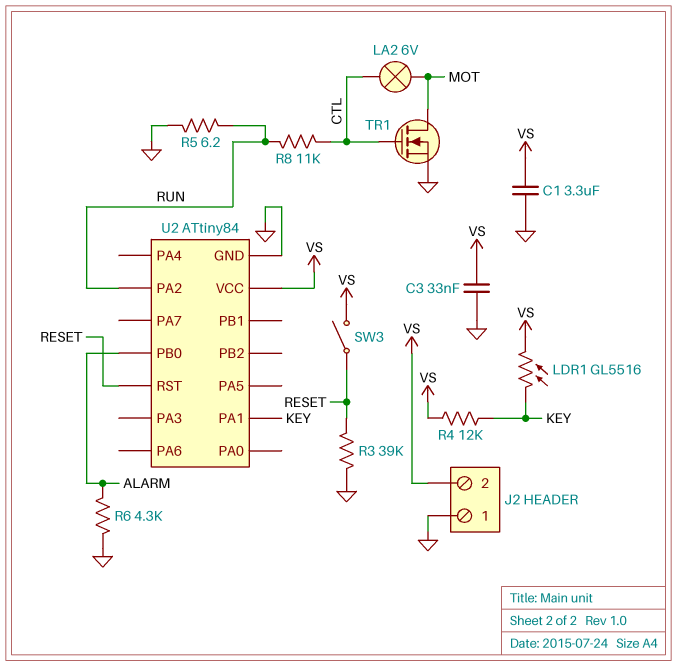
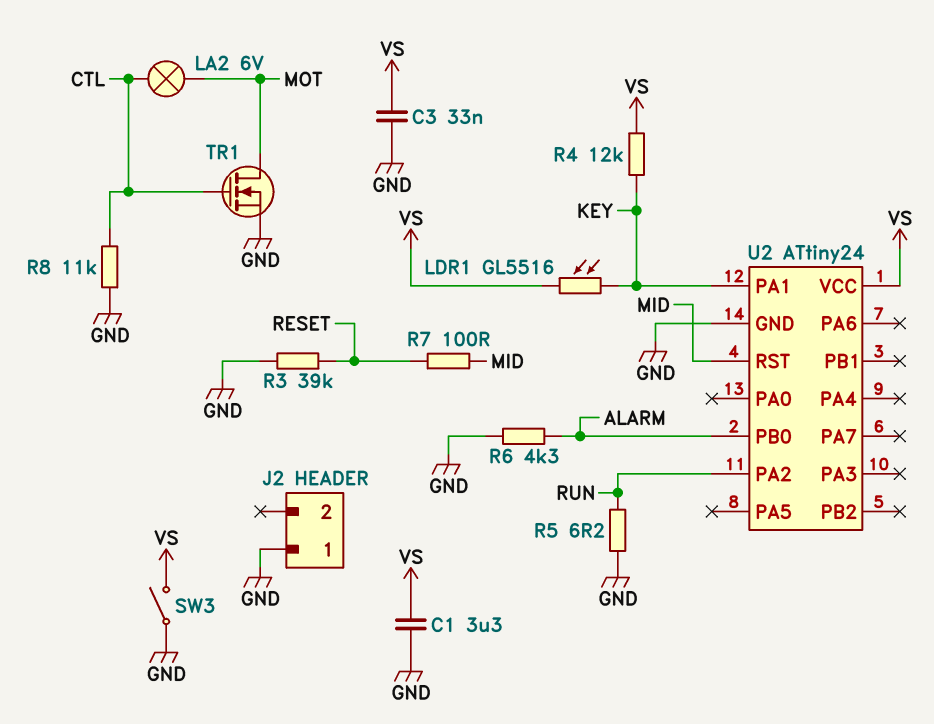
J2 pin 2: VS -> none
R7: none -> 100 (MID, RESET)
R8: 11k (CTL, RUN) -> 11k (CTL, GND)
SW3: switch (RESET, VS) -> switch (GND, VS)
U2: ATtiny84 -> ATtiny24
U2 pin RST: RESET -> MID

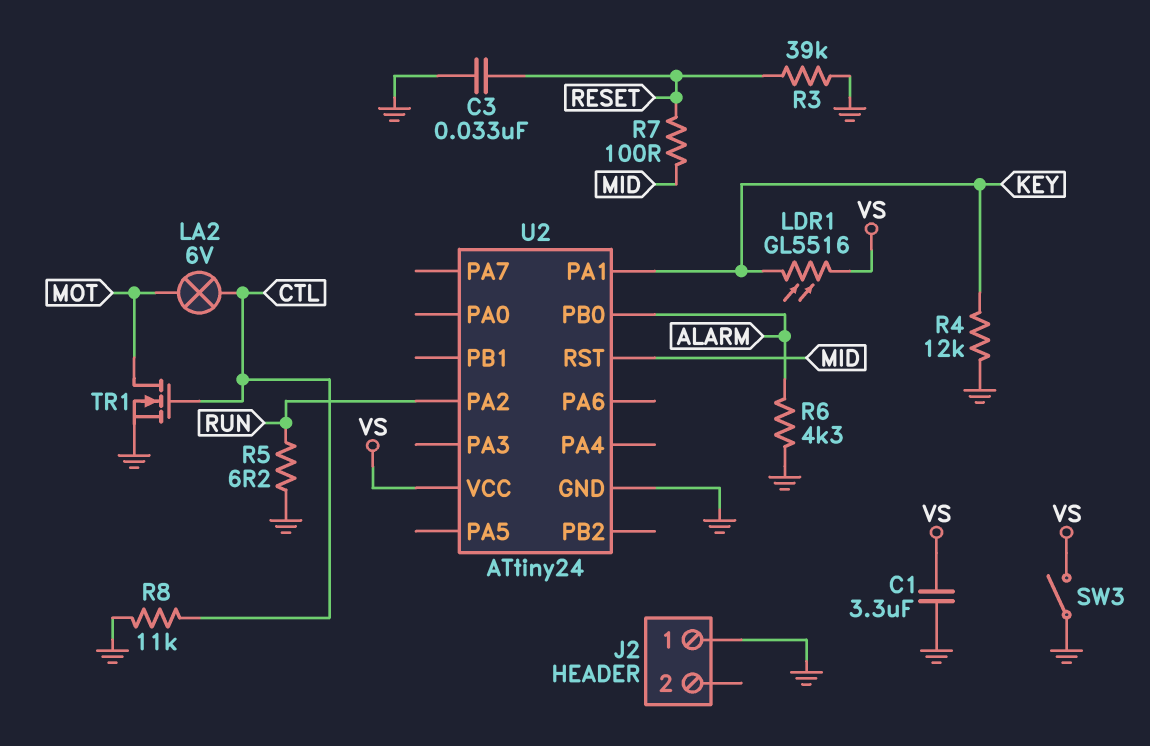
C3: 33nF (GND, VS) -> 33nF (GND, RESET)
R4: 12k (KEY, VS) -> 12k (GND, KEY)

